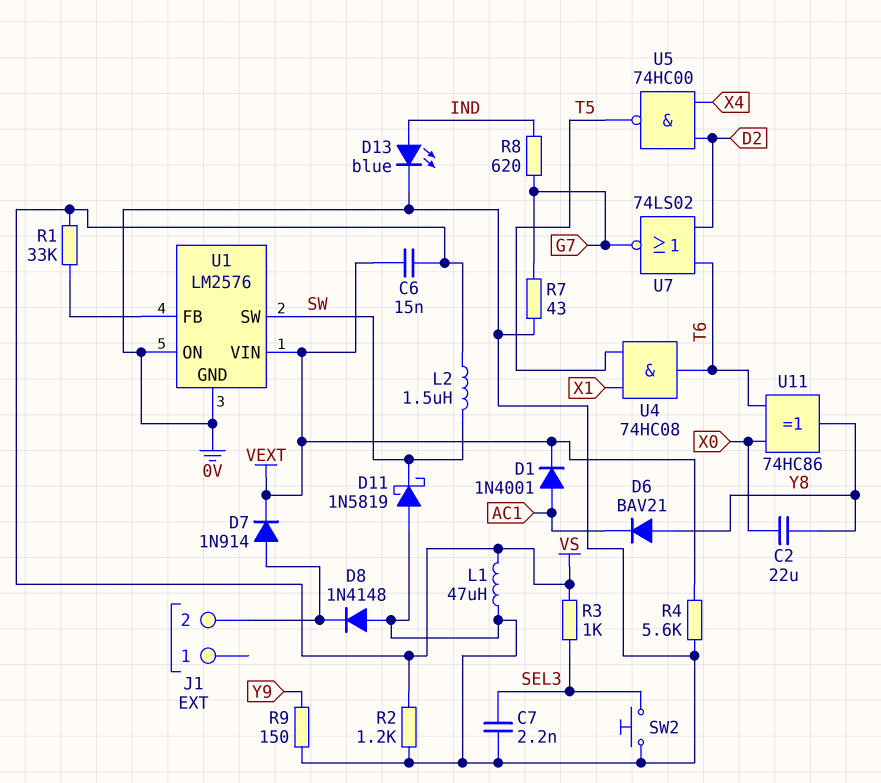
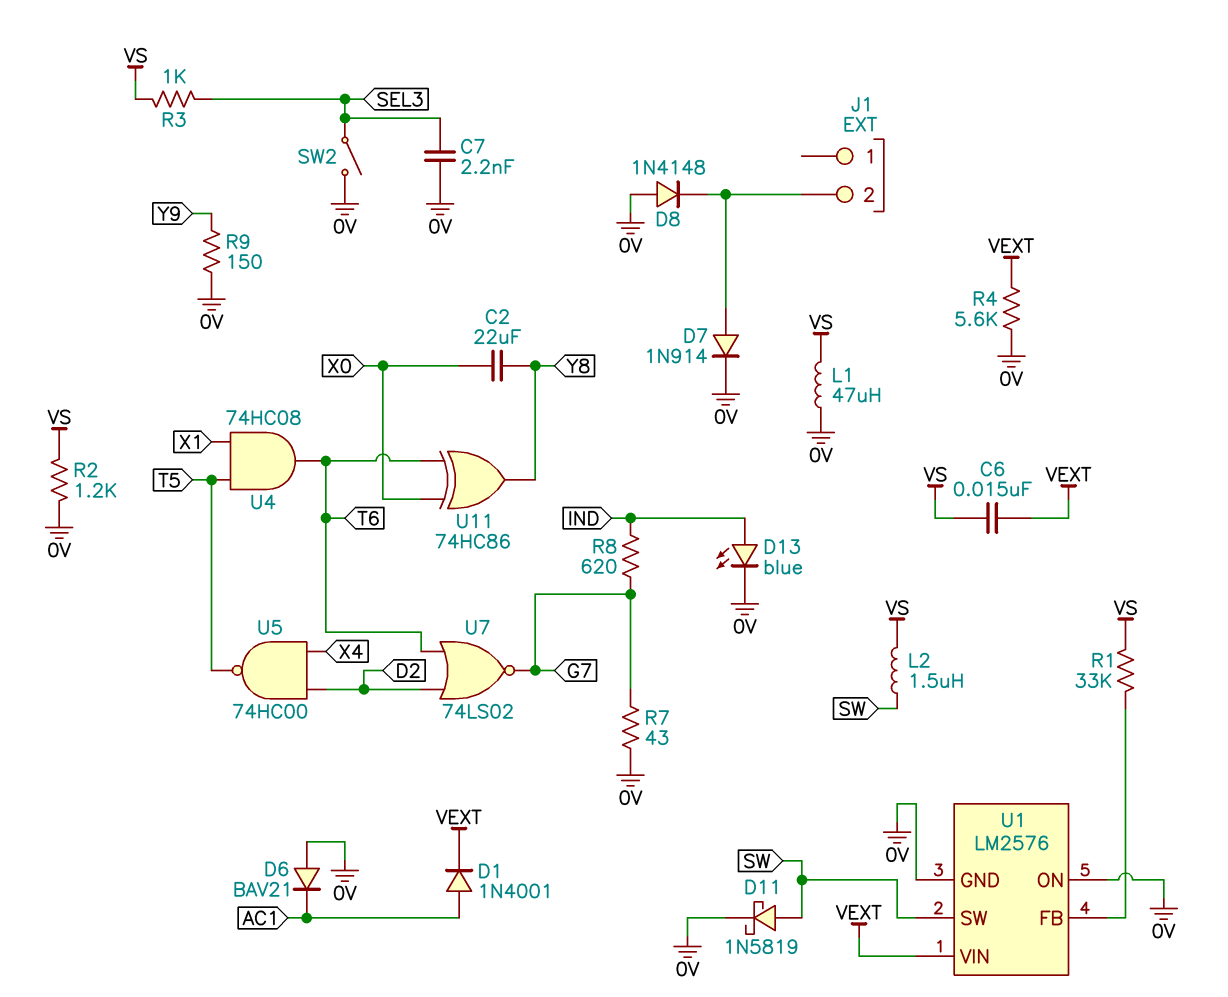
D6: diode BAV21 (A Y8, K AC1) -> diode BAV21 (A 0V, K AC1)
D7: diode 1N914 (A J1/2, K VEXT) -> diode 1N914 (A J1/2, K 0V)
D11: schottky 1N5819 (A 0V, K SW) -> schottky 1N5819 (A SW, K 0V)
SW2: button (0V, SEL3) -> switch (0V, SEL3)

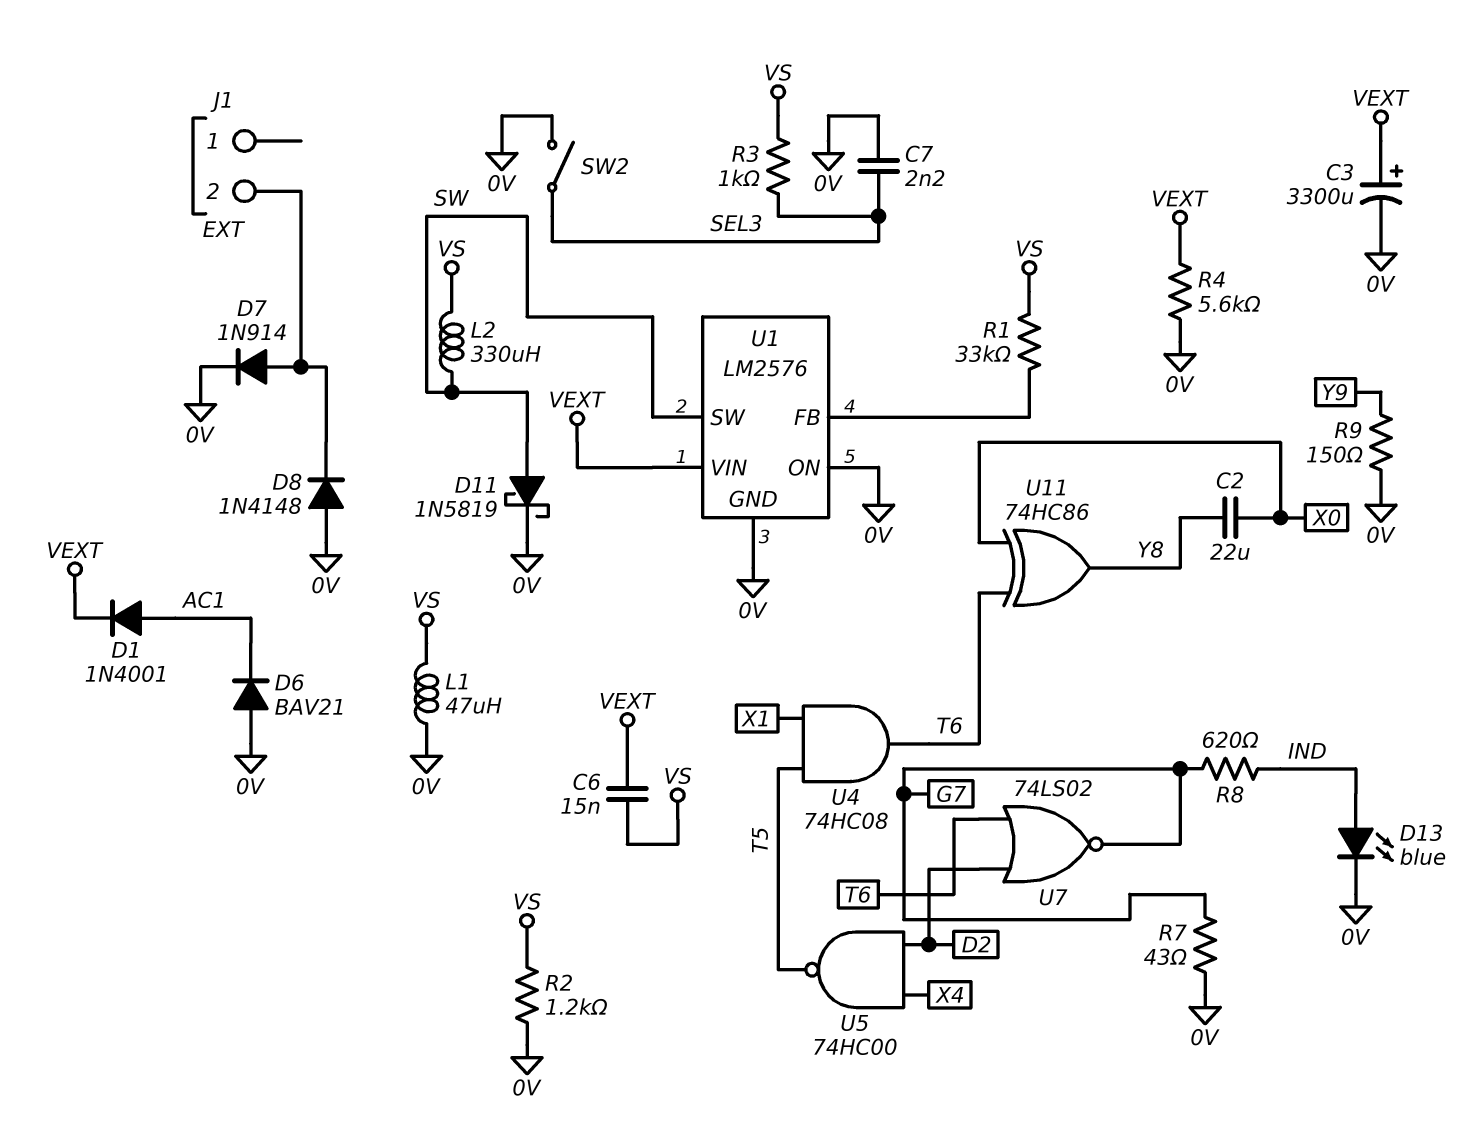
C3: none -> 3300uF (plus VEXT, minus 0V)
L2: 1.5uH (SW, VS) -> 330uH (SW, VS)

